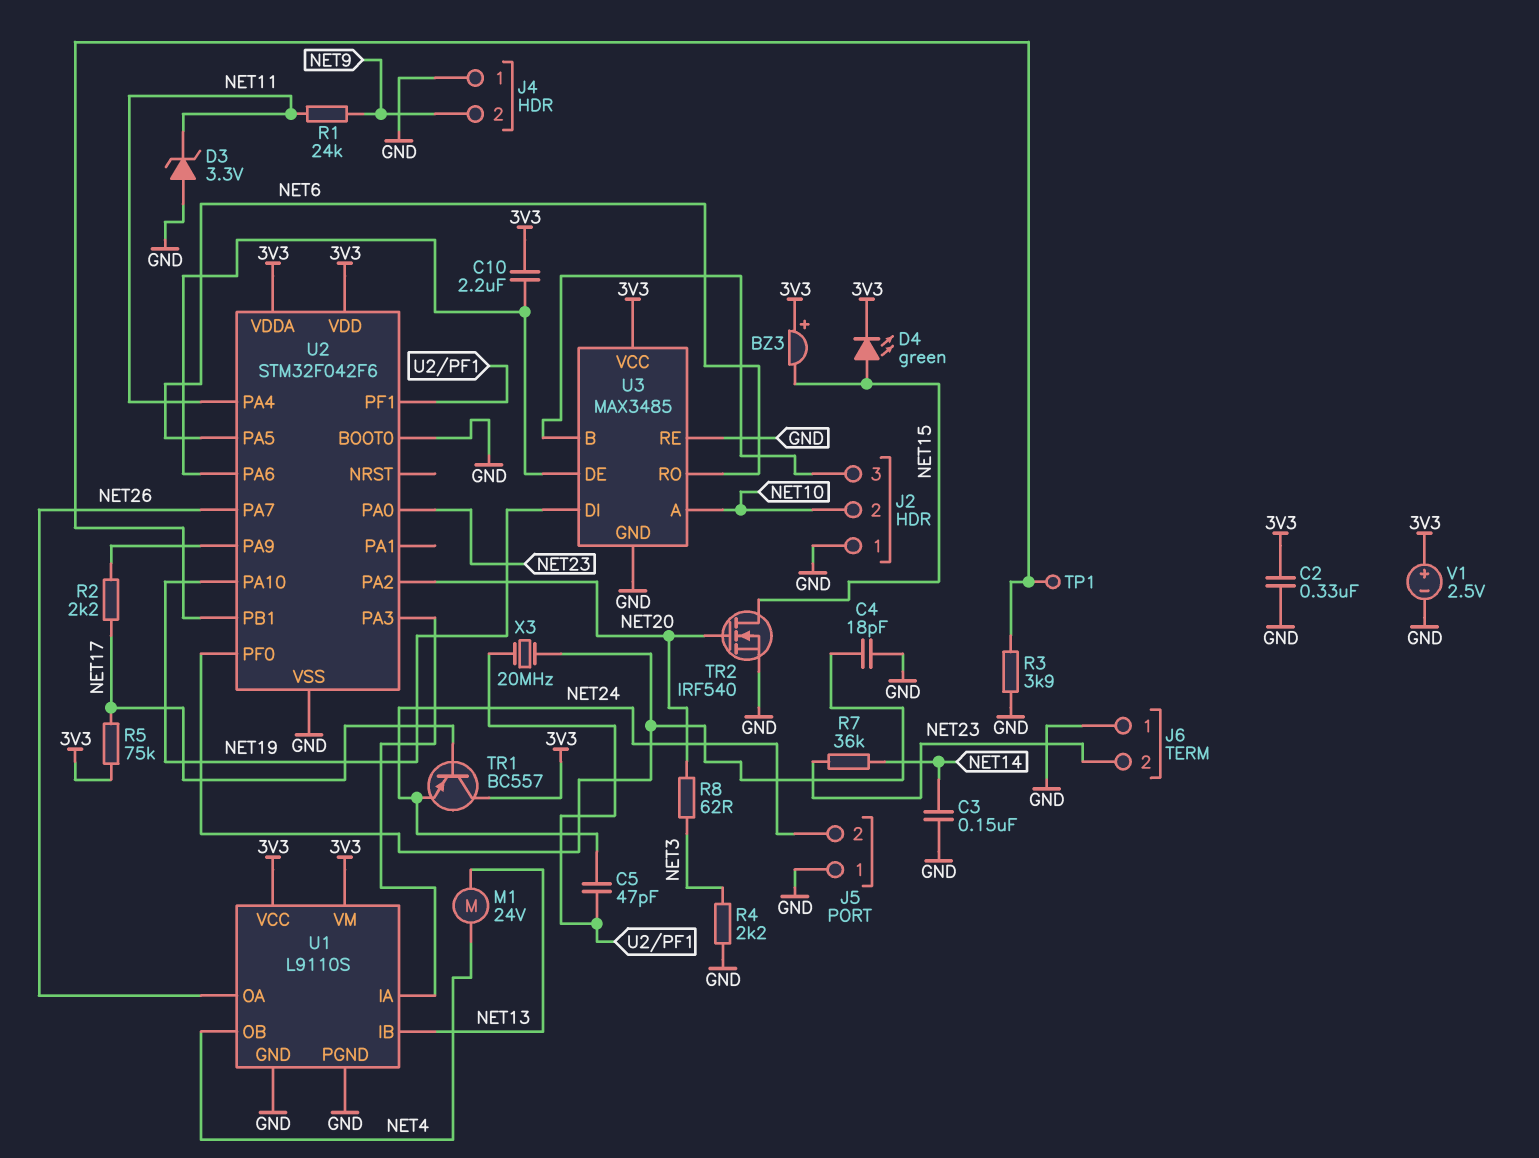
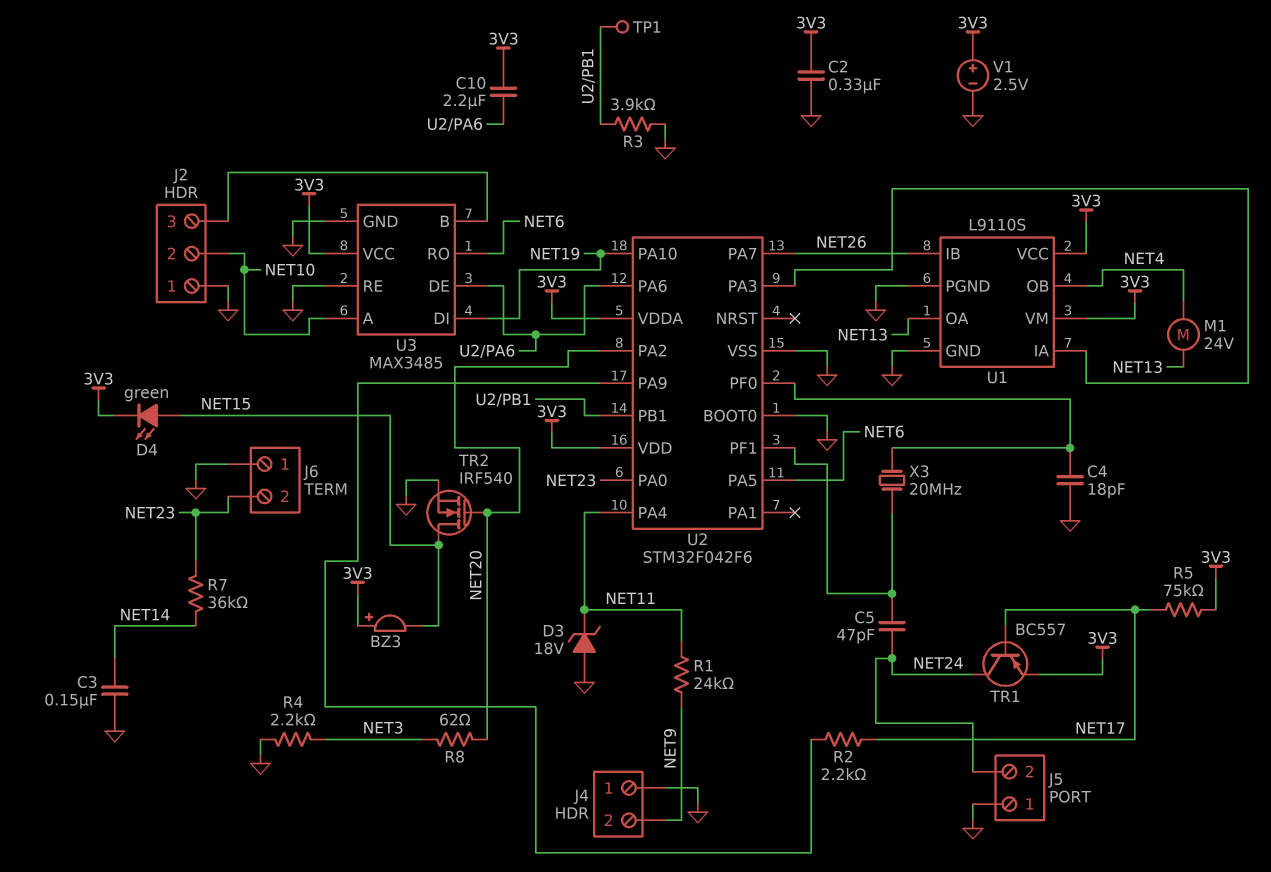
D3: zener 3.3V (A GND, K NET11) -> zener 18V (A GND, K NET11)
TR1: PNP BC557 (B NET17, C 3V3, E NET24) -> PNP BC557 (B NET17, C NET24, E 3V3)
U1 pin IB: NET13 -> NET26
U1 pin OA: NET26 -> NET13

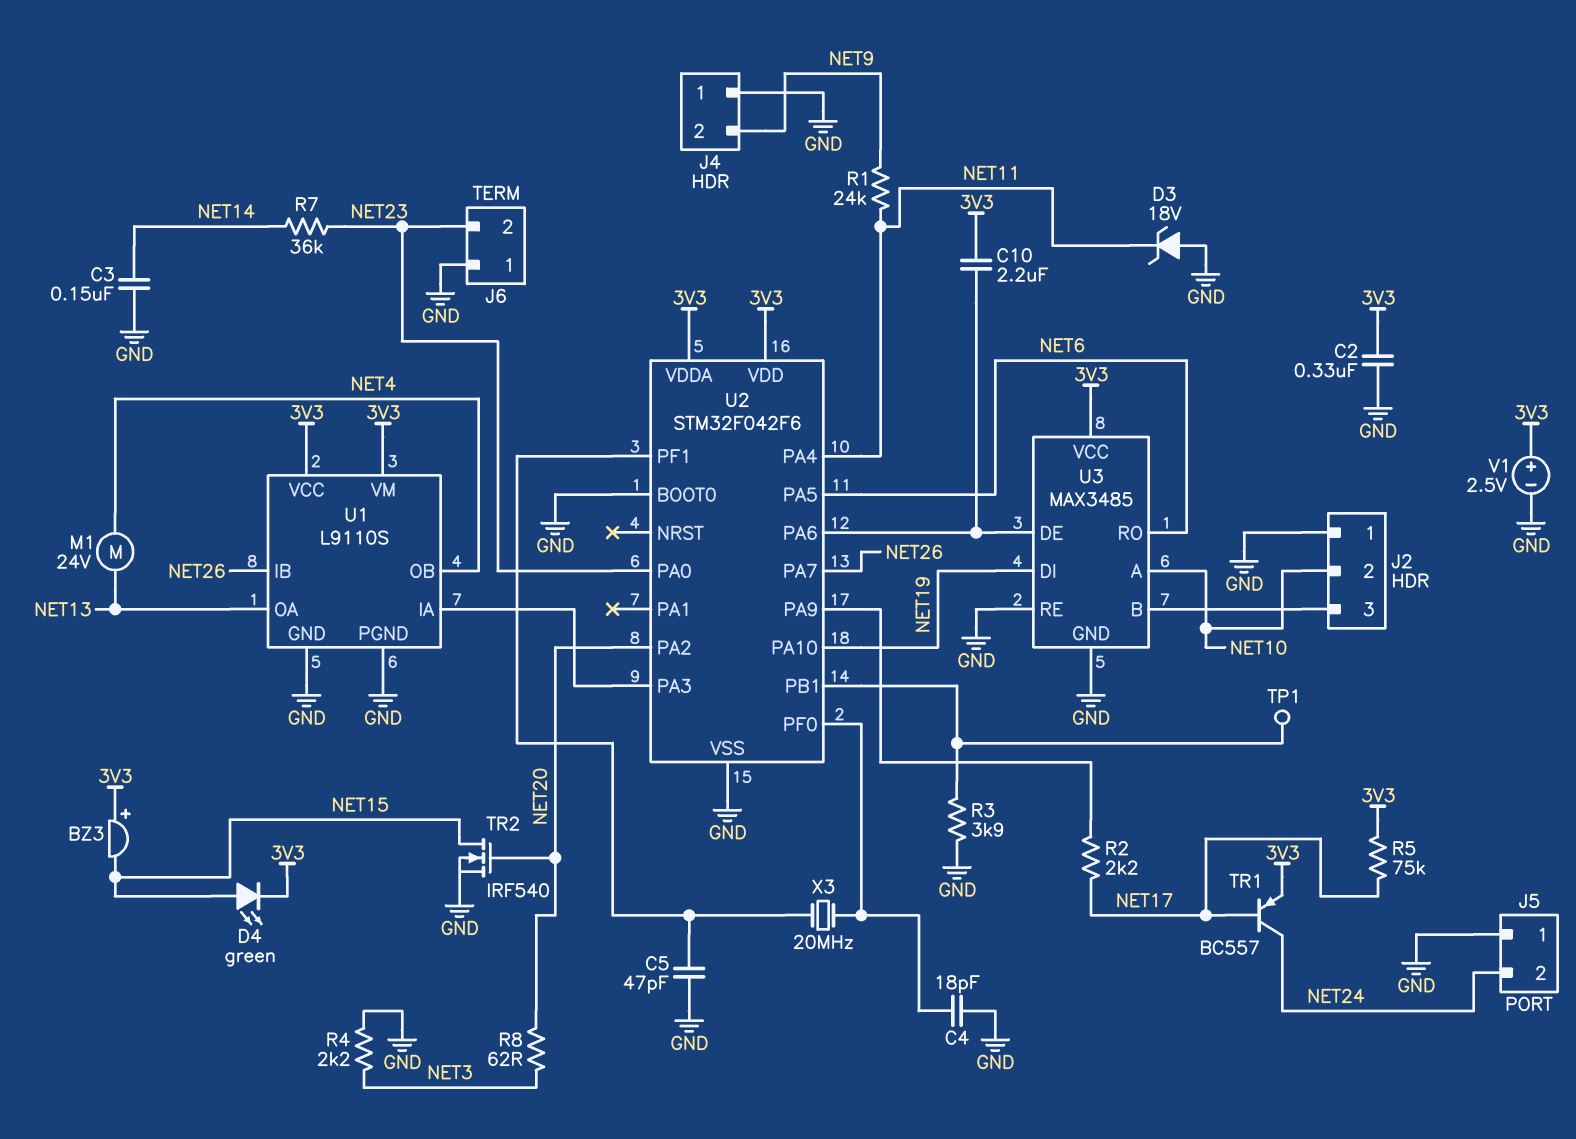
C5: 47pF (NET24, U2/PF1) -> 47pF (GND, U2/PF1)

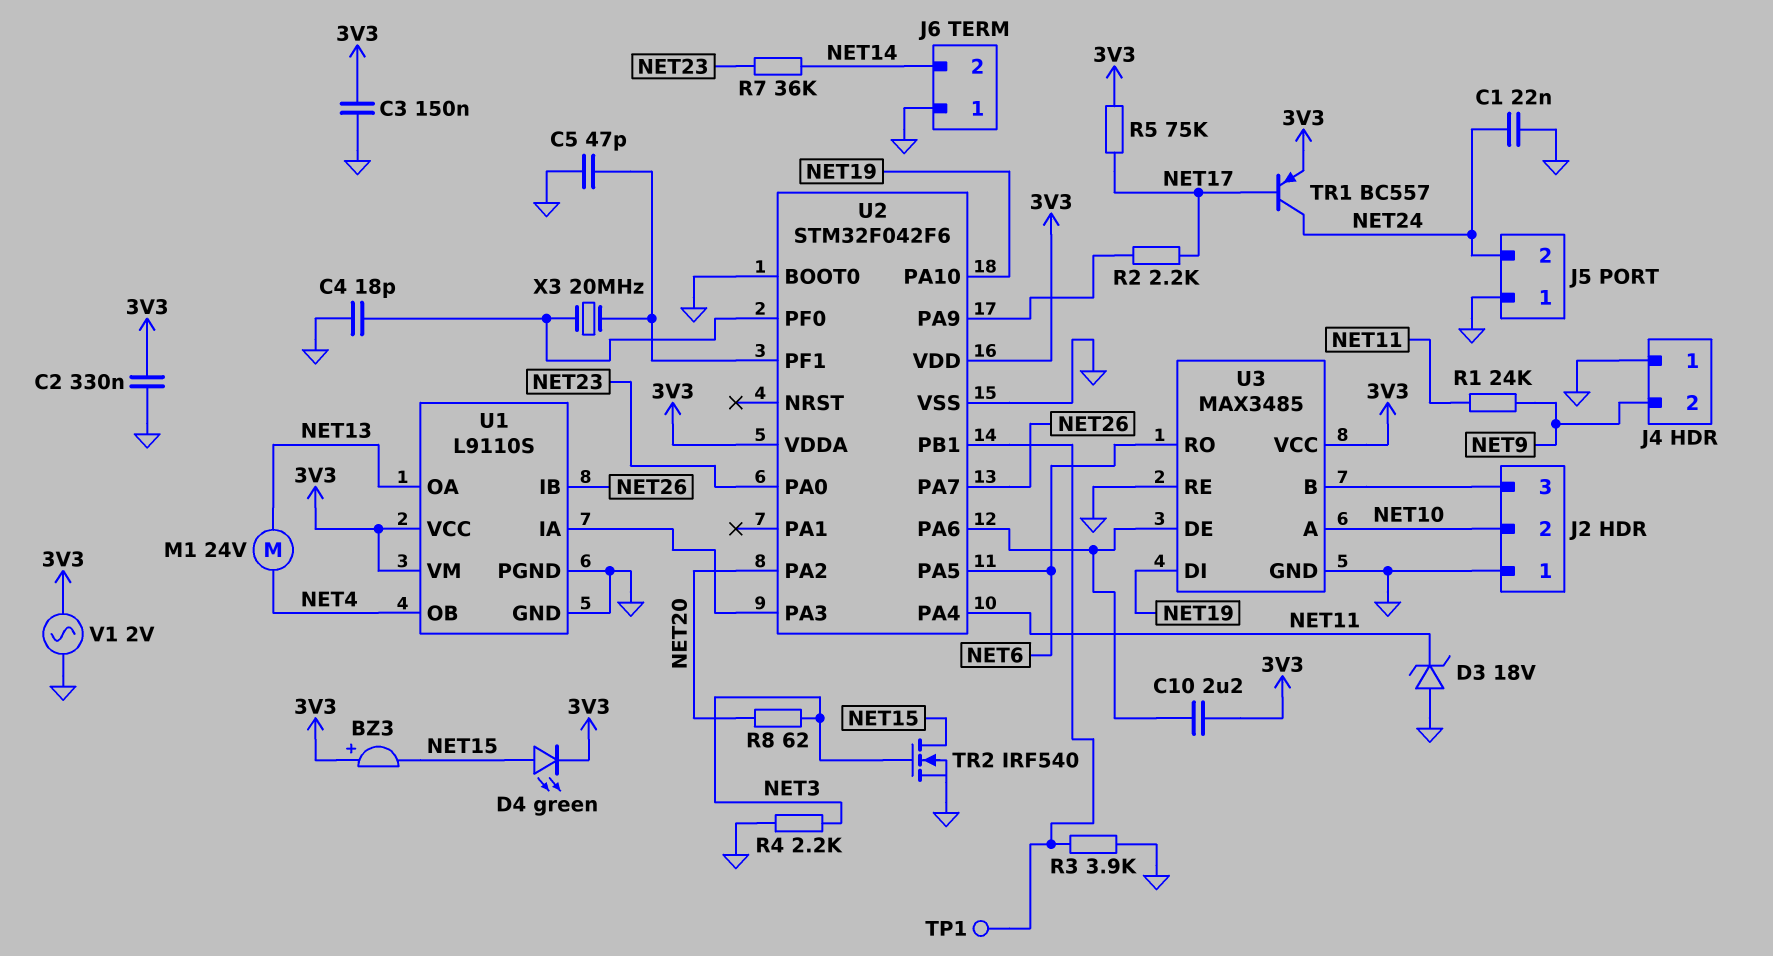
C1: none -> 22nF (GND, NET24)
C3: 150nF (GND, NET14) -> 150nF (3V3, GND)
J6 pin 2: NET23 -> NET14
TR2: NMOS IRF540 (G NET20, D NET15, S GND) -> NMOS IRF540 (G NET3, D NET15, S GND)
V1: 2.5V (plus 3V3, minus GND) -> AC 2V (3V3, GND)

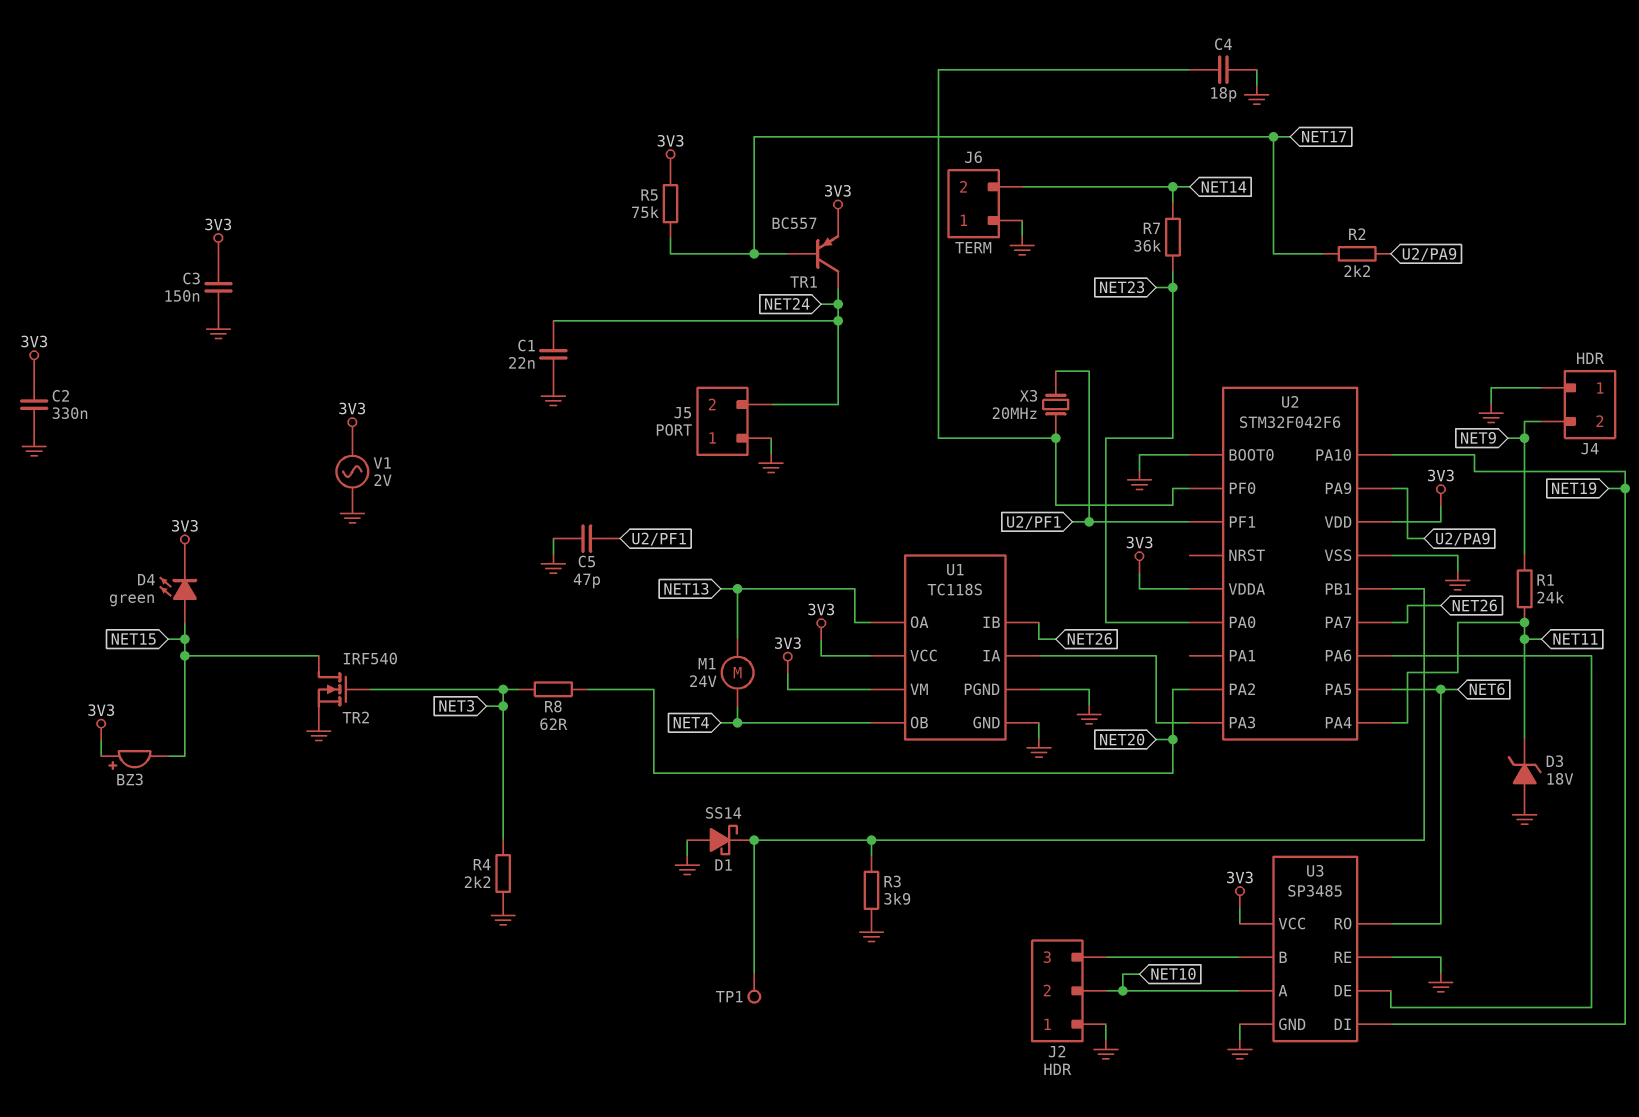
C10: 2.2uF (3V3, U2/PA6) -> none
D1: none -> schottky SS14 (A GND, K U2/PB1)
U1: L9110S -> TC118S
U3: MAX3485 -> SP3485

